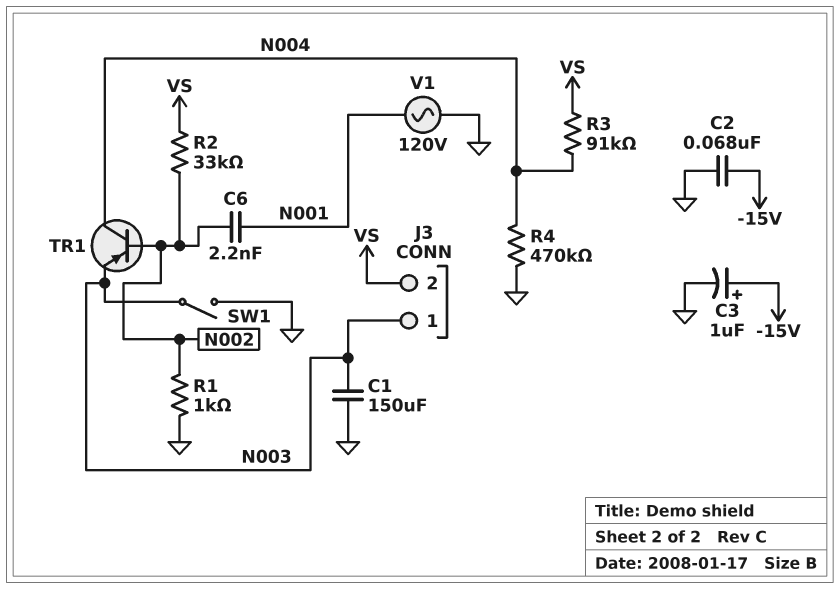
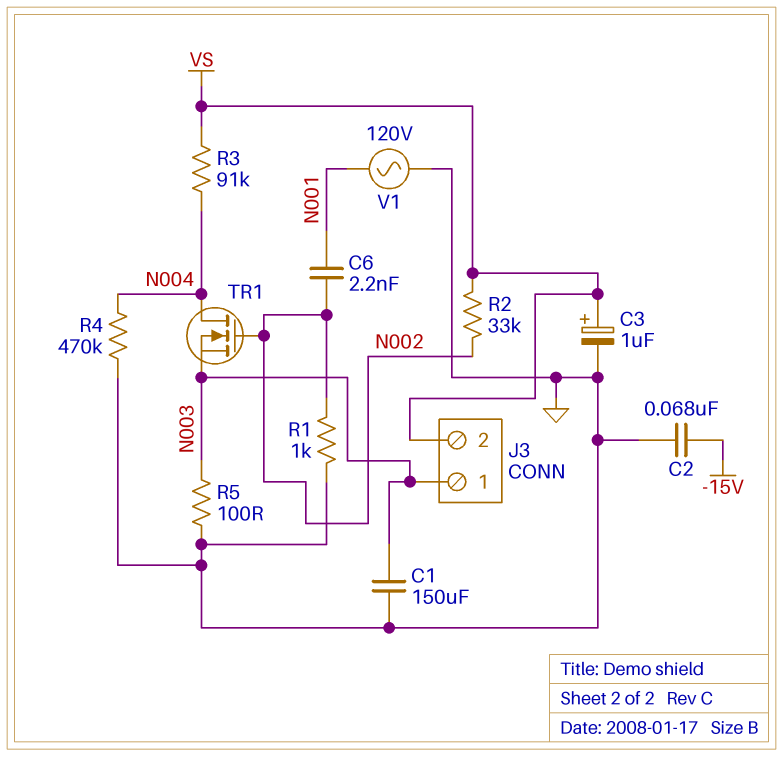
C3: 1uF (plus -15V, minus GND) -> 1uF (plus VS, minus GND)
R5: none -> 100 (GND, N003)
SW1: switch (GND, N003) -> none
TR1: PNP (B N002, C N004, E N003) -> NMOS (G N002, D N004, S N003)

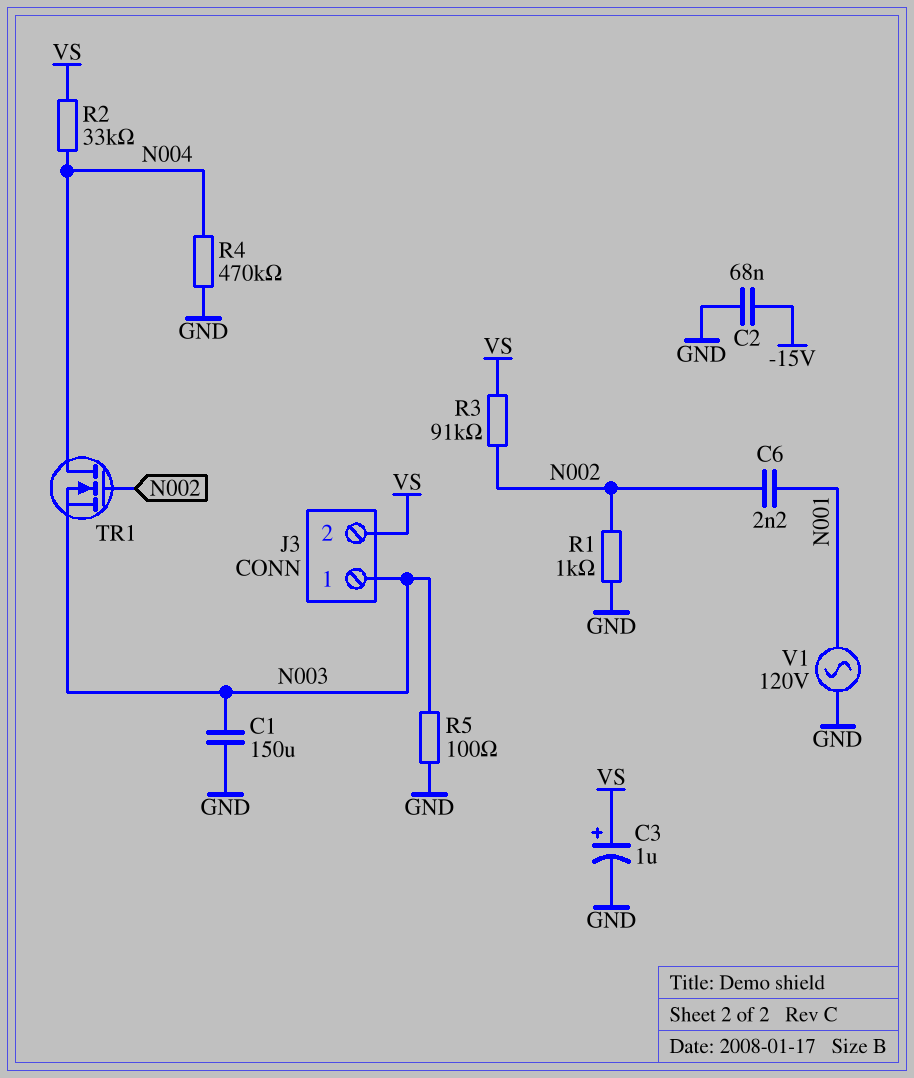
R2: 33k (N002, VS) -> 33k (N004, VS)
R3: 91k (N004, VS) -> 91k (N002, VS)

